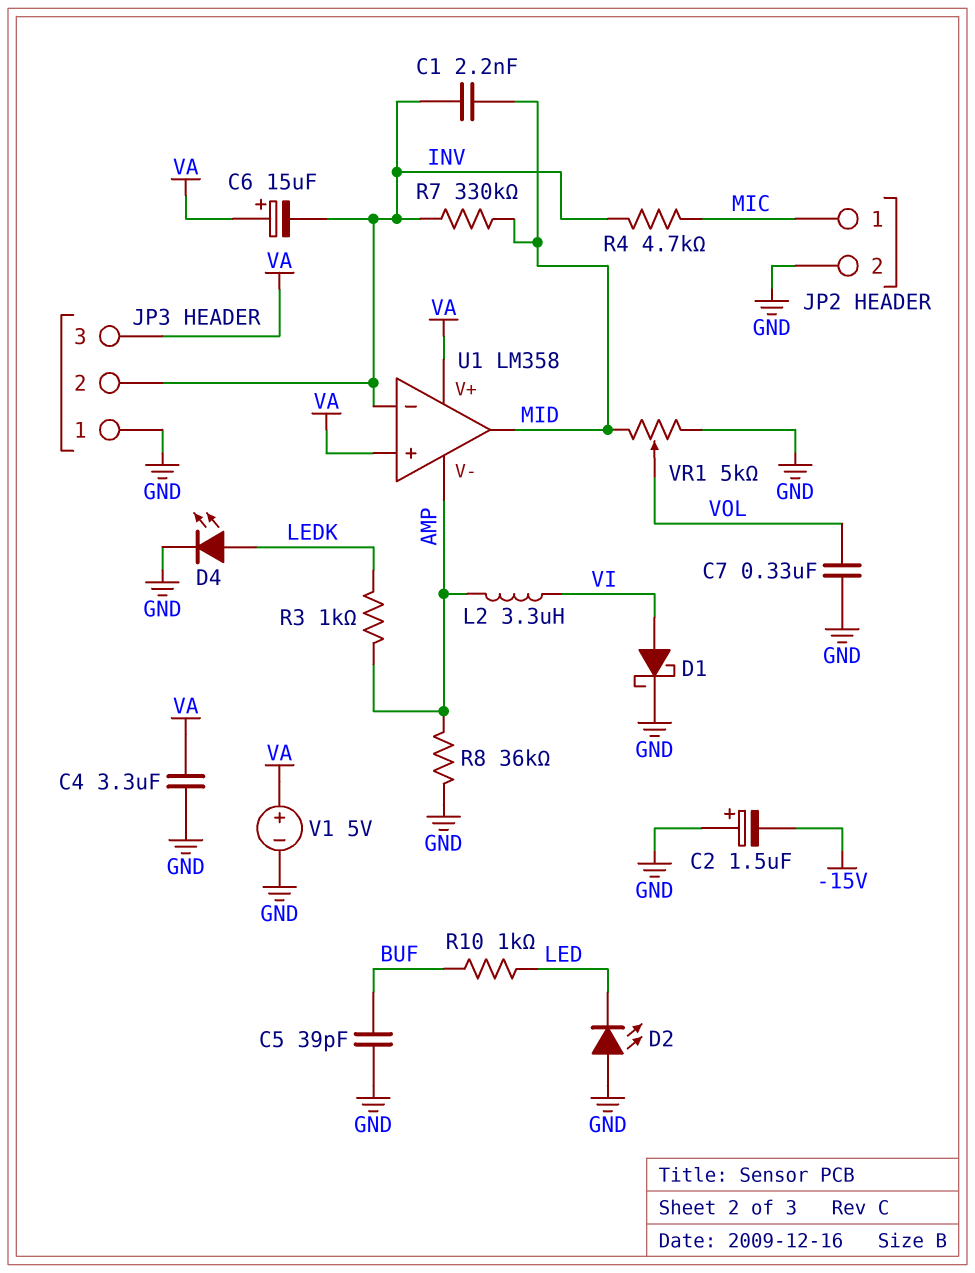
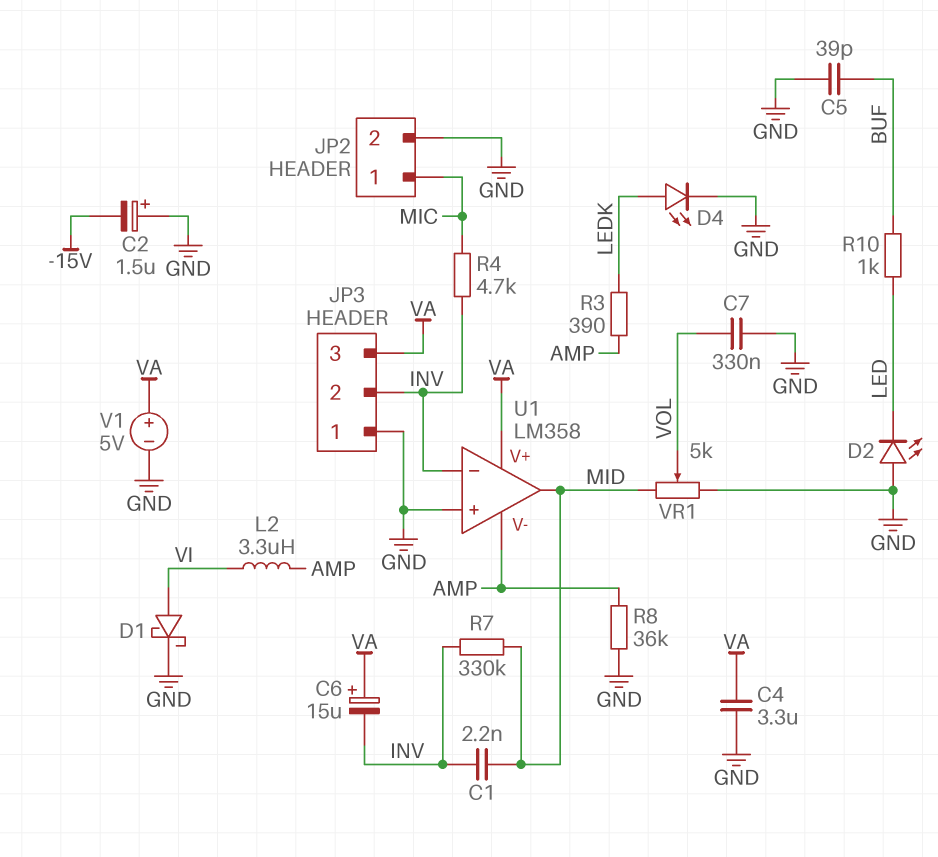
R3: 1k (AMP, LEDK) -> 390 (AMP, LEDK)
U1 pin in+: VA -> GND

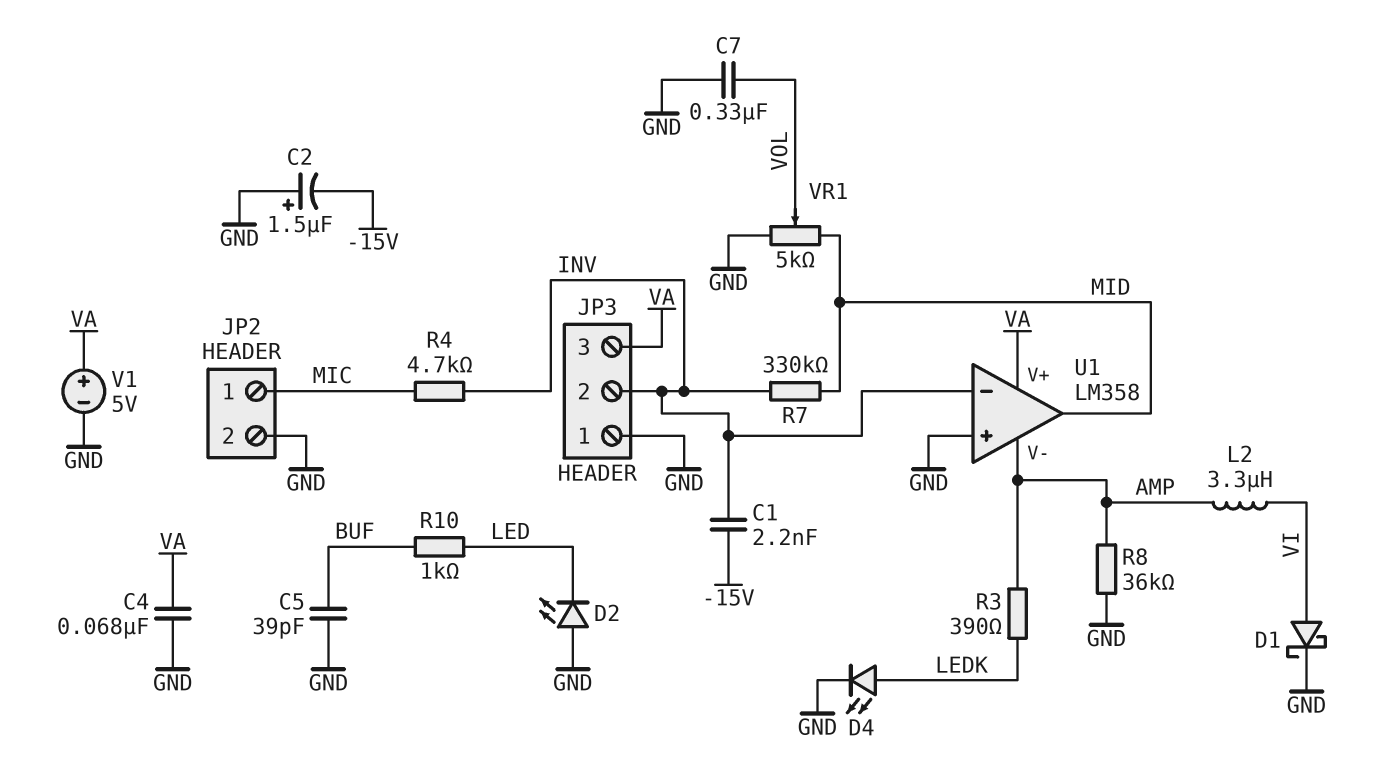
C1: 2.2nF (INV, MID) -> 2.2nF (-15V, INV)
C4: 3.3uF (GND, VA) -> 68nF (GND, VA)
C6: 15uF (plus VA, minus INV) -> none

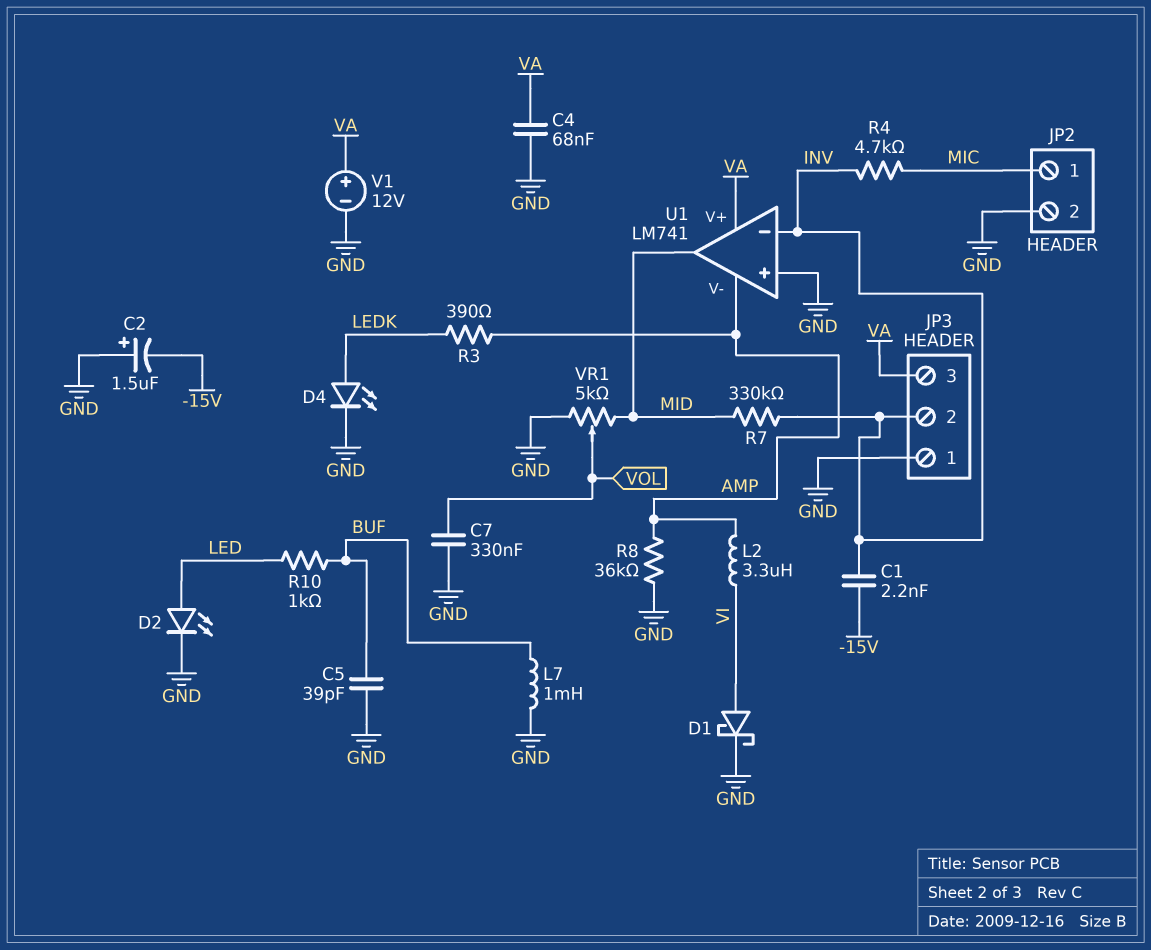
D2: LED (A GND, K LED) -> LED (A LED, K GND)
L7: none -> 1mH (BUF, GND)
U1: LM358 -> LM741
V1: 5V (plus VA, minus GND) -> 12V (plus VA, minus GND)

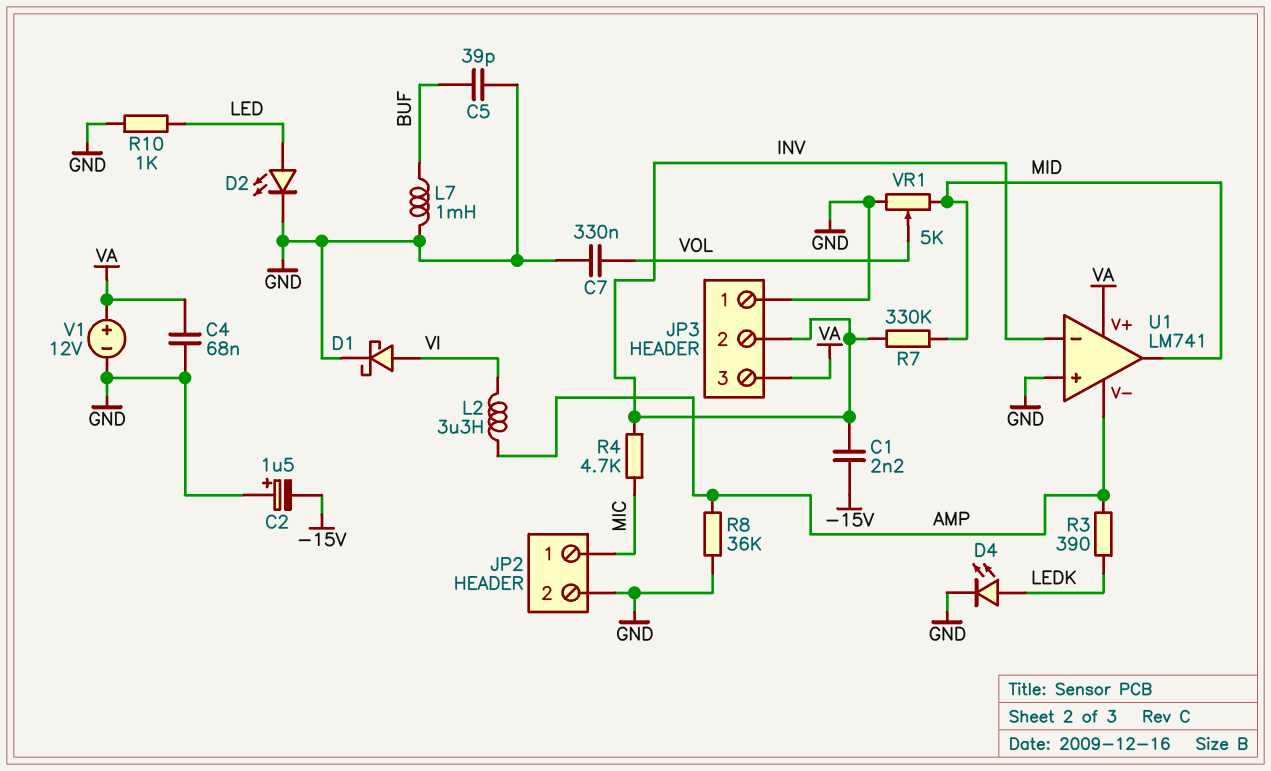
R10: 1k (BUF, LED) -> 1k (GND, LED)

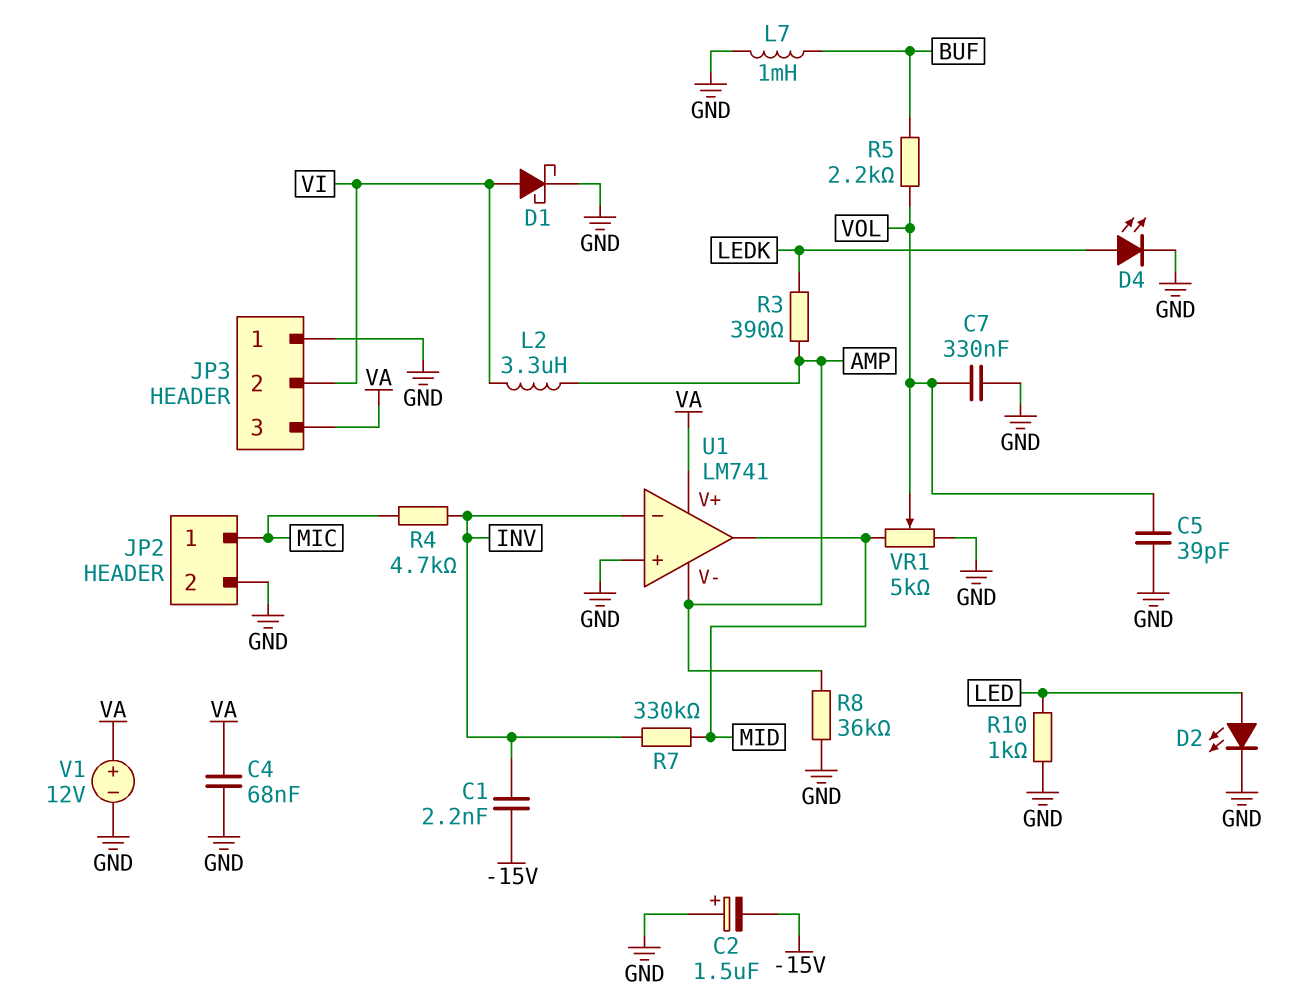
C5: 39pF (BUF, GND) -> 39pF (GND, VOL)
JP3 pin 2: INV -> VI
R5: none -> 2.2k (BUF, VOL)

